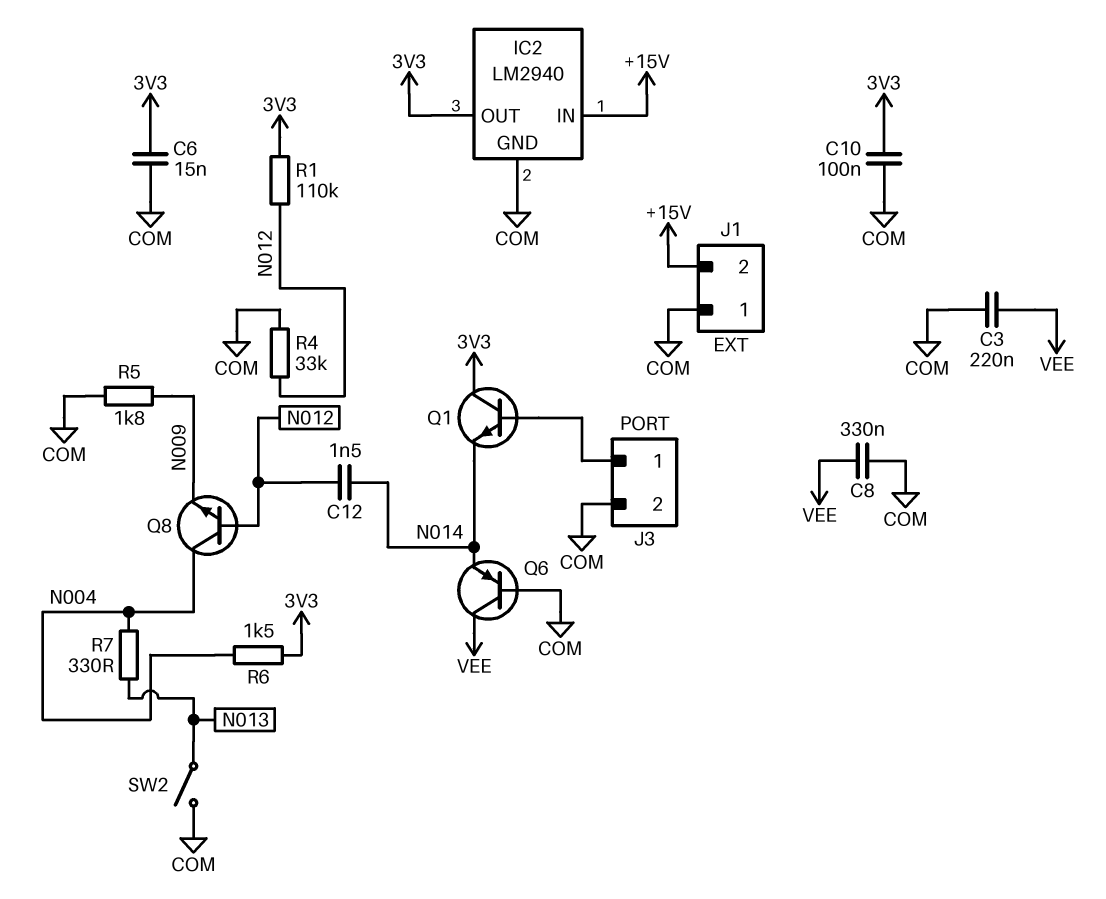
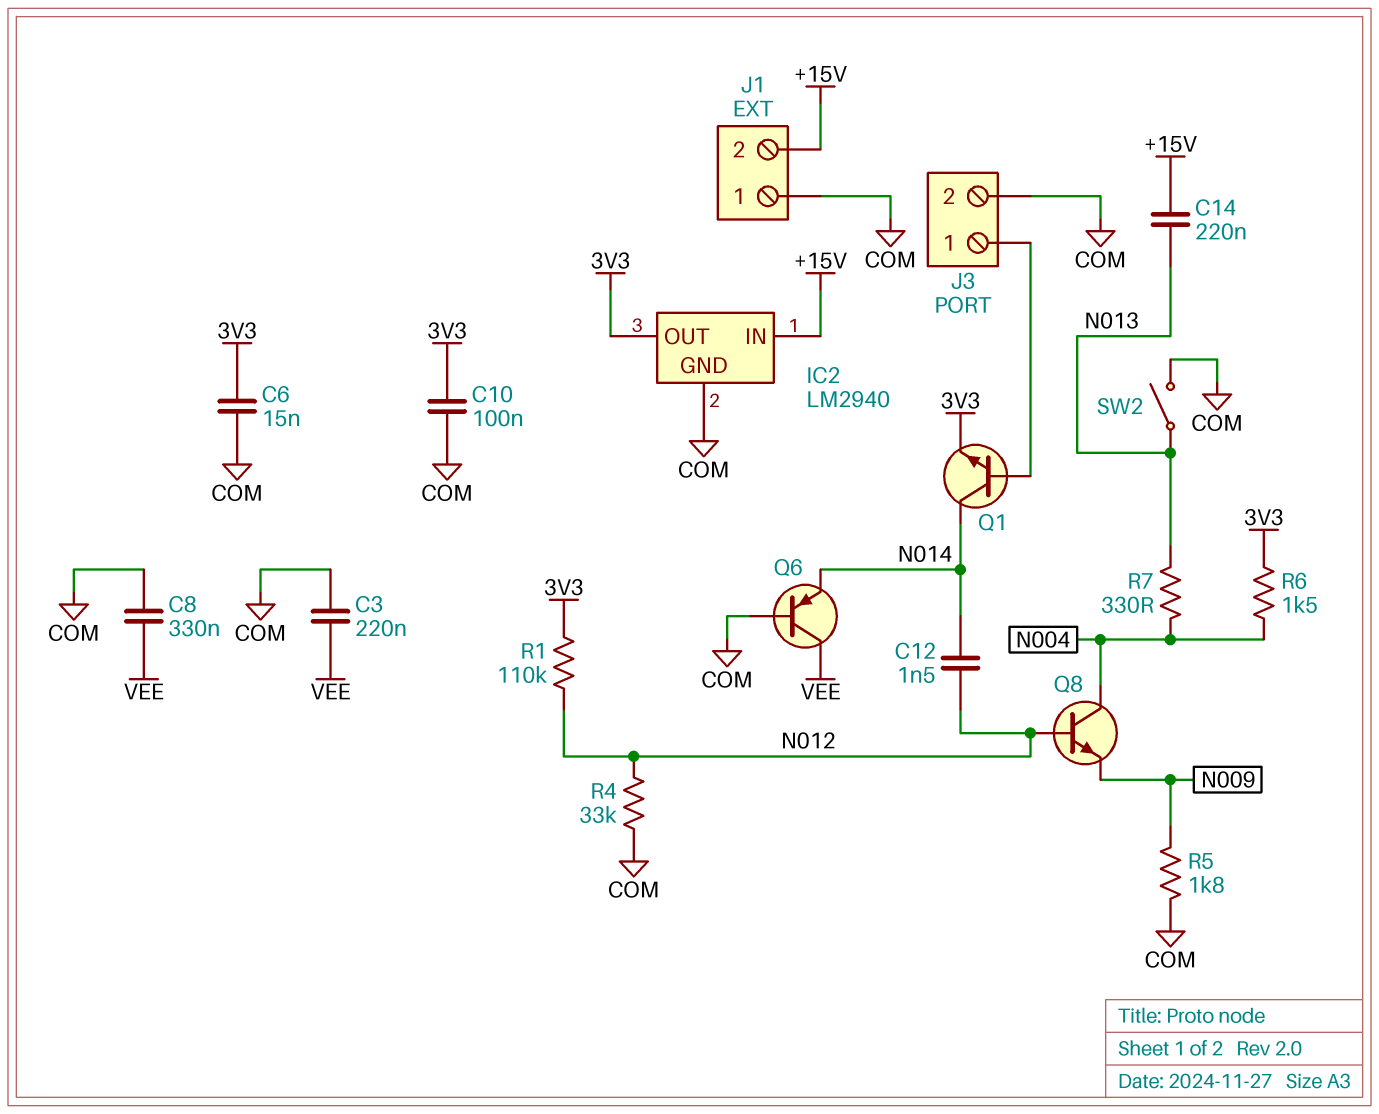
C14: none -> 220nF (+15V, N013)
Q1: NPN (B J3/1, C 3V3, E N014) -> NPN (B J3/1, C N014, E 3V3)

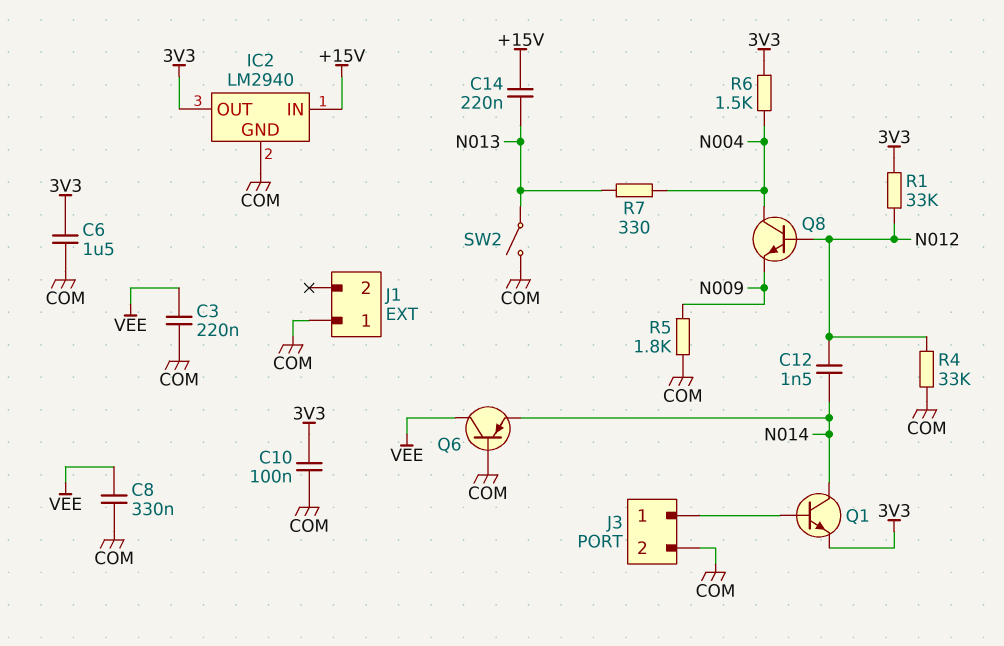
C6: 15nF (3V3, COM) -> 1.5uF (3V3, COM)
J1 pin 2: +15V -> none
R1: 110k (3V3, N012) -> 33k (3V3, N012)

